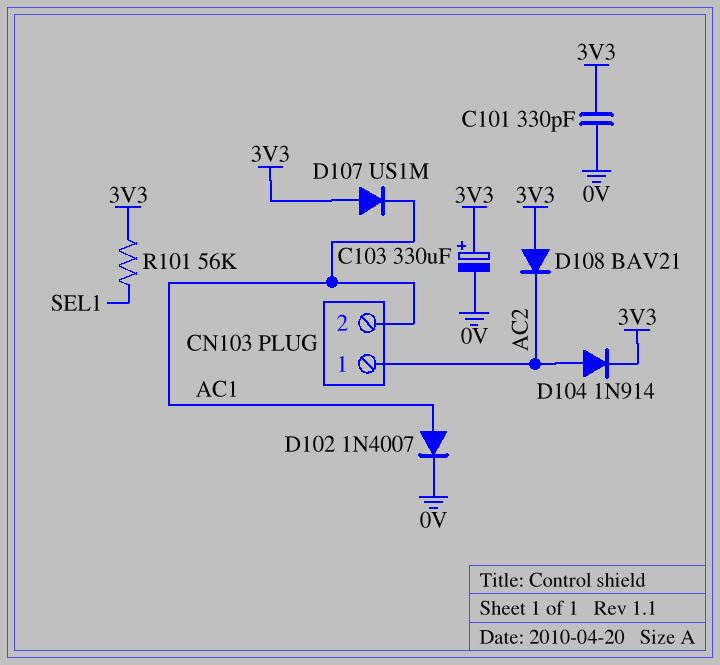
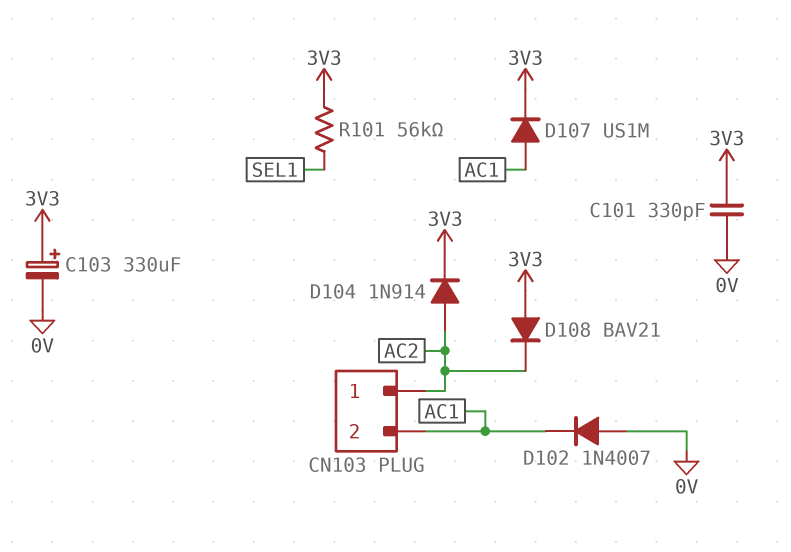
D102: diode 1N4007 (A AC1, K 0V) -> diode 1N4007 (A 0V, K AC1)
D107: diode US1M (A 3V3, K AC1) -> diode US1M (A AC1, K 3V3)

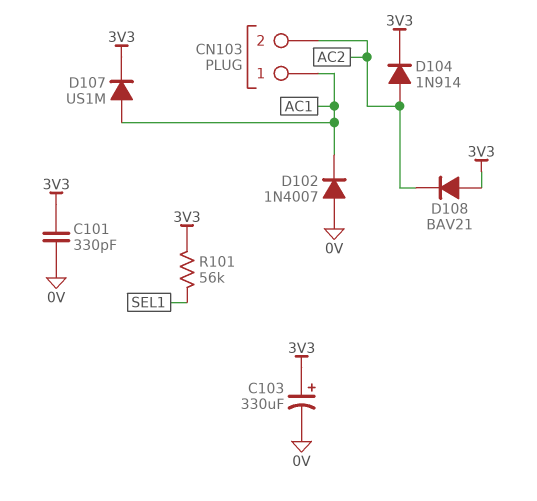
CN103 pin 1: AC2 -> AC1
CN103 pin 2: AC1 -> AC2

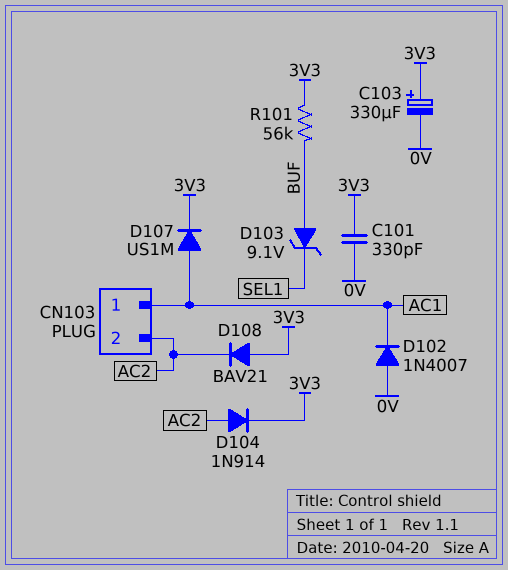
D103: none -> zener 9.1V (A BUF, K SEL1)
R101: 56k (3V3, SEL1) -> 56k (3V3, BUF)

